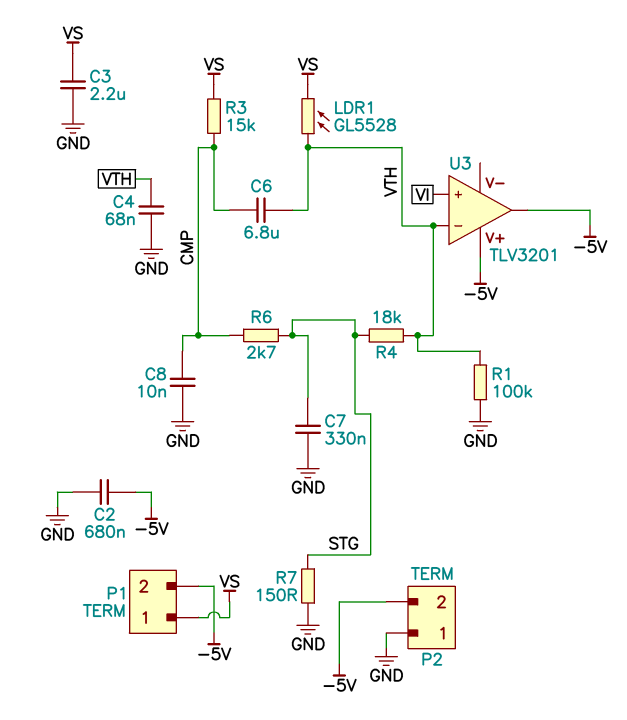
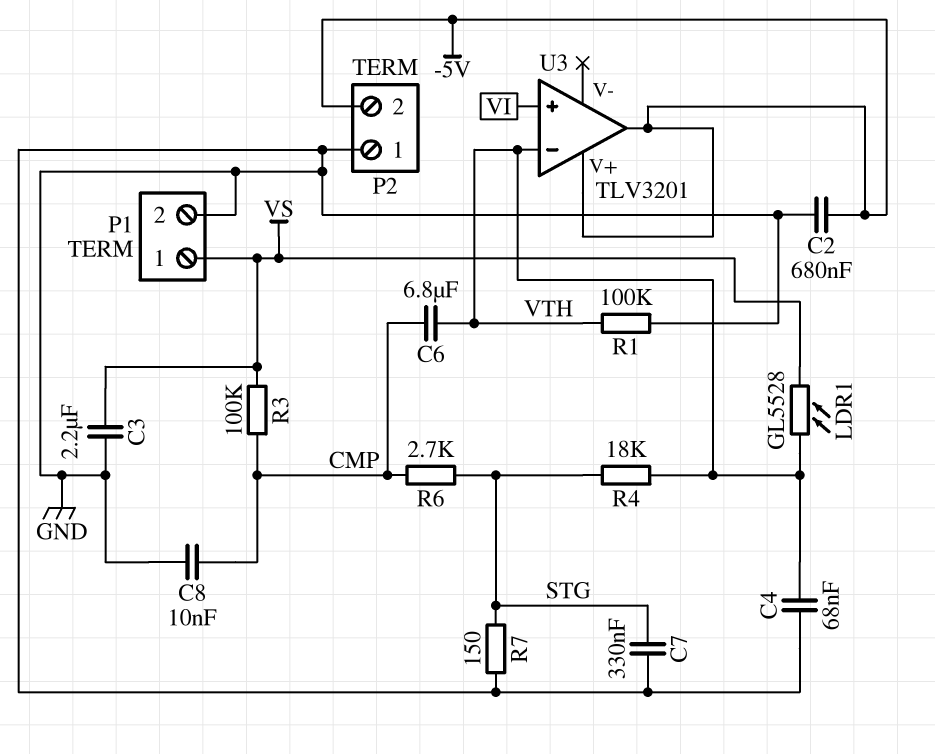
P1 pin 2: -5V -> GND
R3: 15k (CMP, VS) -> 100k (CMP, VS)

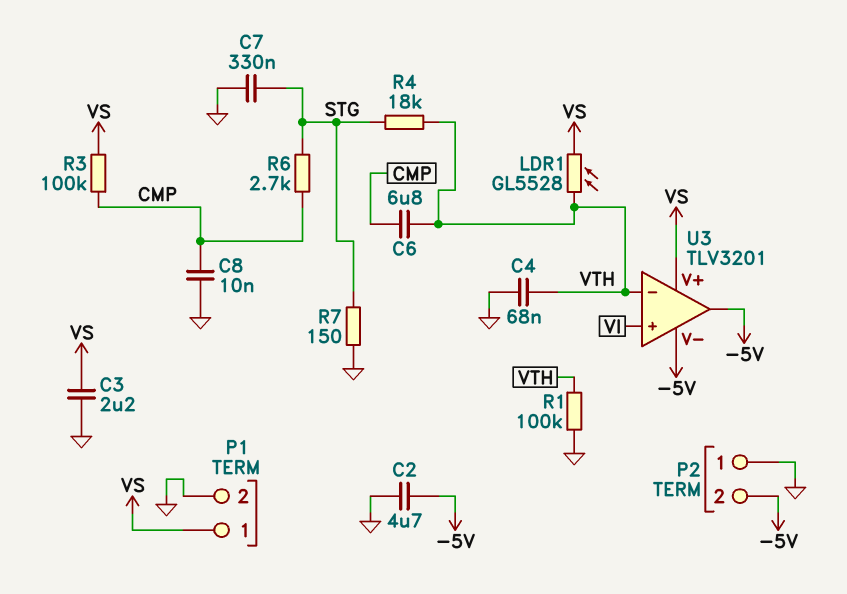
C2: 680nF (-5V, GND) -> 4.7uF (-5V, GND)
U3 pin V+: -5V -> VS
U3 pin V-: none -> -5V

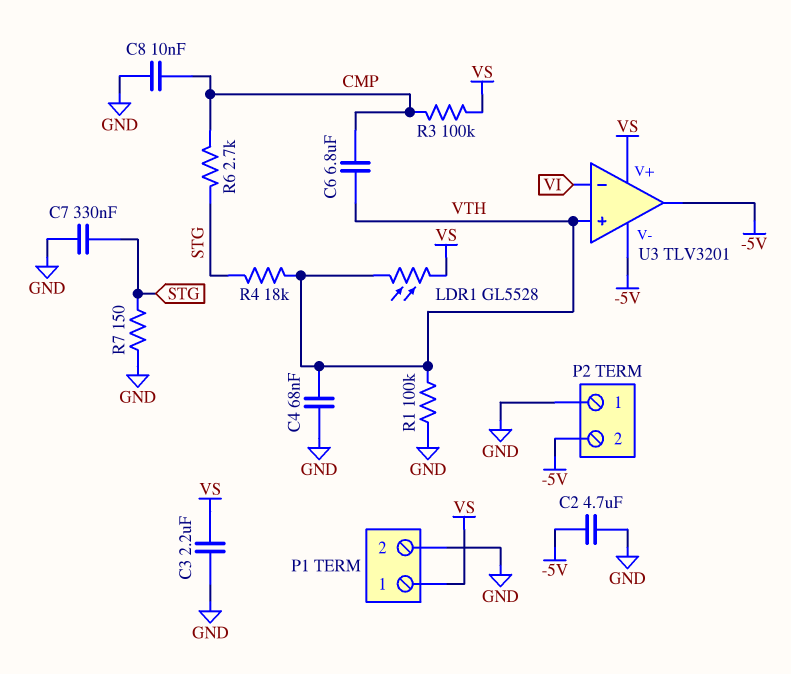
U3 pin in+: VI -> VTH
U3 pin in-: VTH -> VI

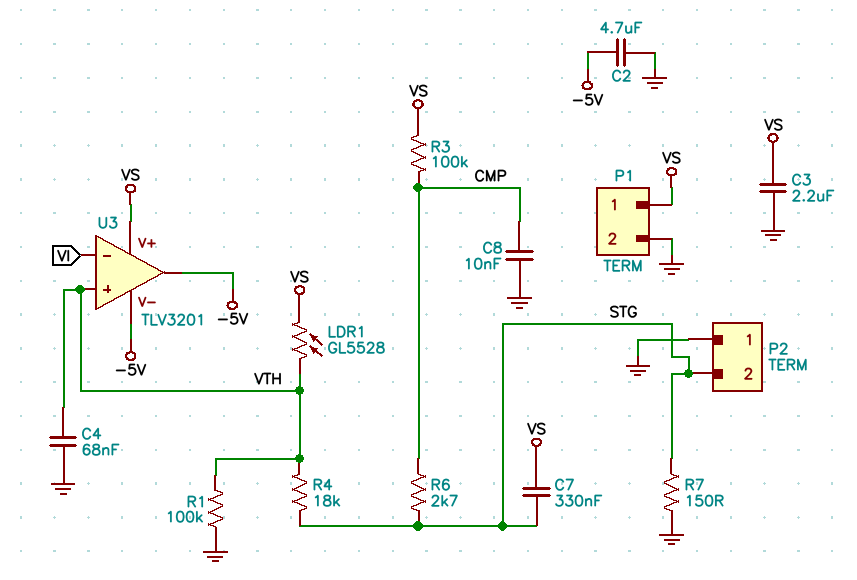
C6: 6.8uF (CMP, VTH) -> none
C7: 330nF (GND, STG) -> 330nF (STG, VS)
P2 pin 2: -5V -> STG

